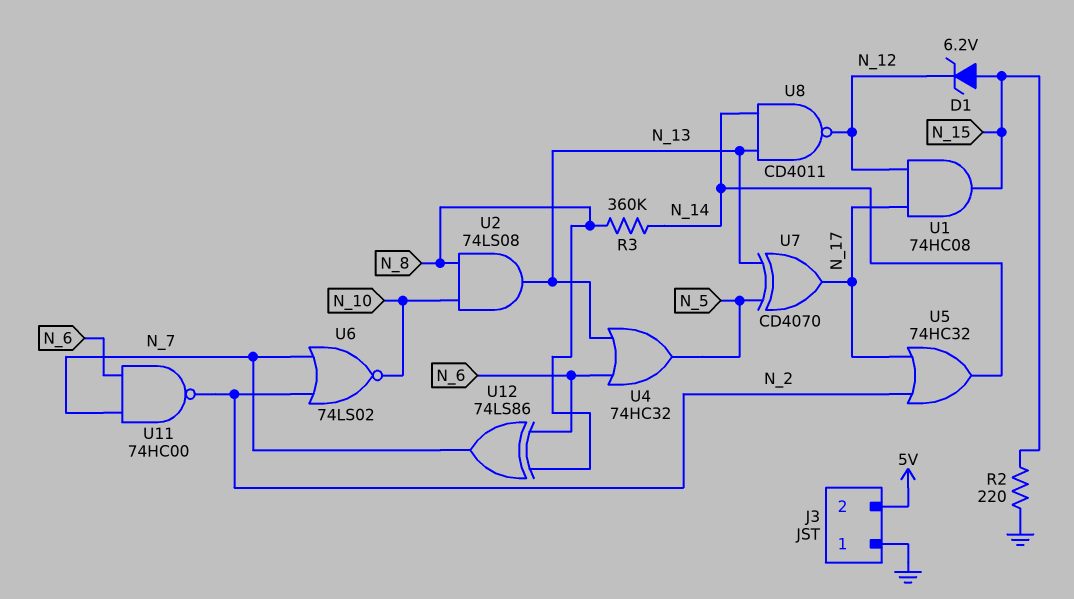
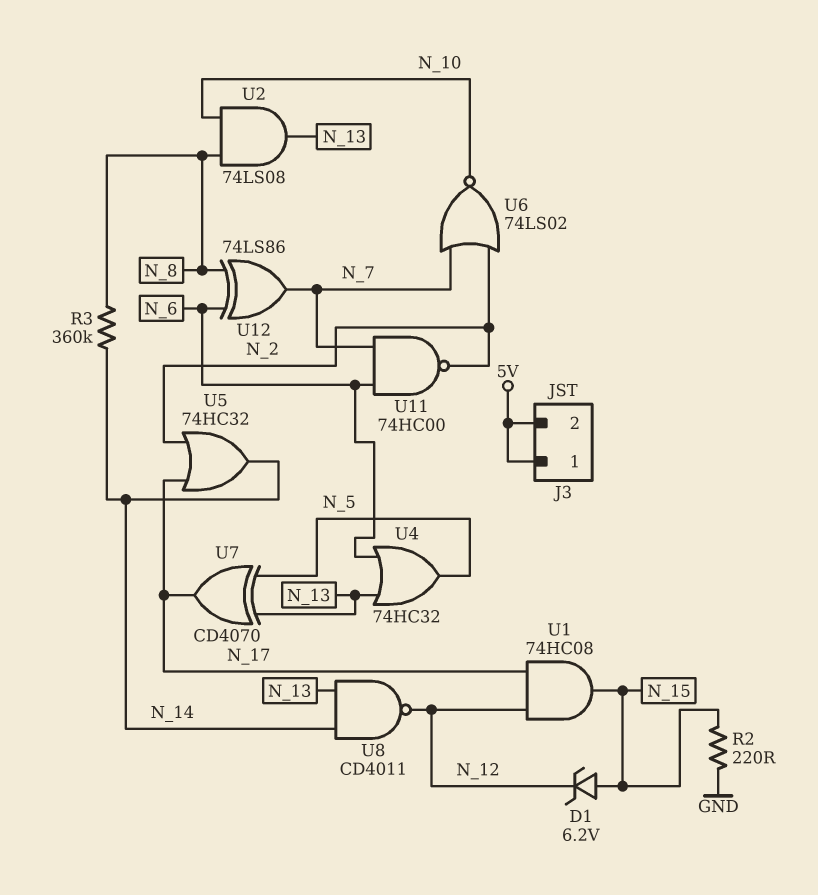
J3 pin 1: GND -> 5V

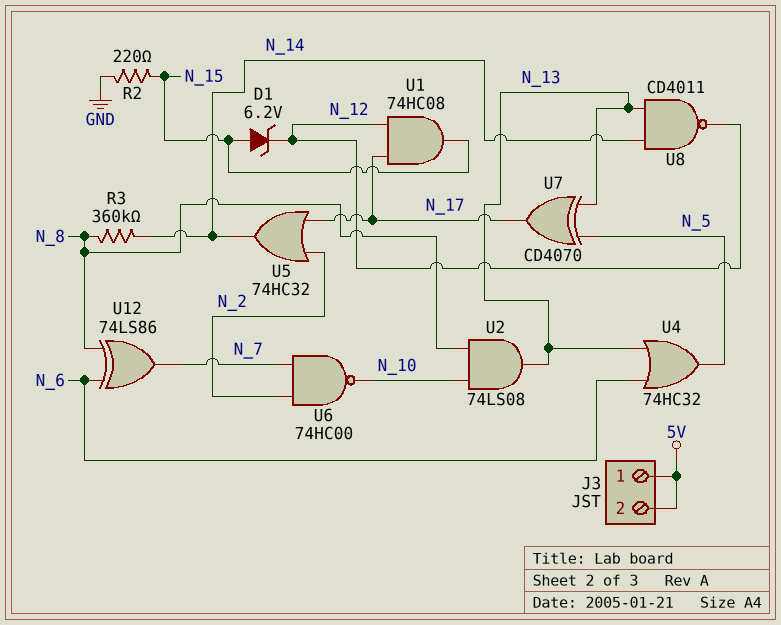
U6: NOR 74LS02 (in N_2, in N_7, out N_10) -> NAND 74HC00 (in N_2, in N_7, out N_10)
U11: NAND 74HC00 (in N_6, in N_7, out N_2) -> none

